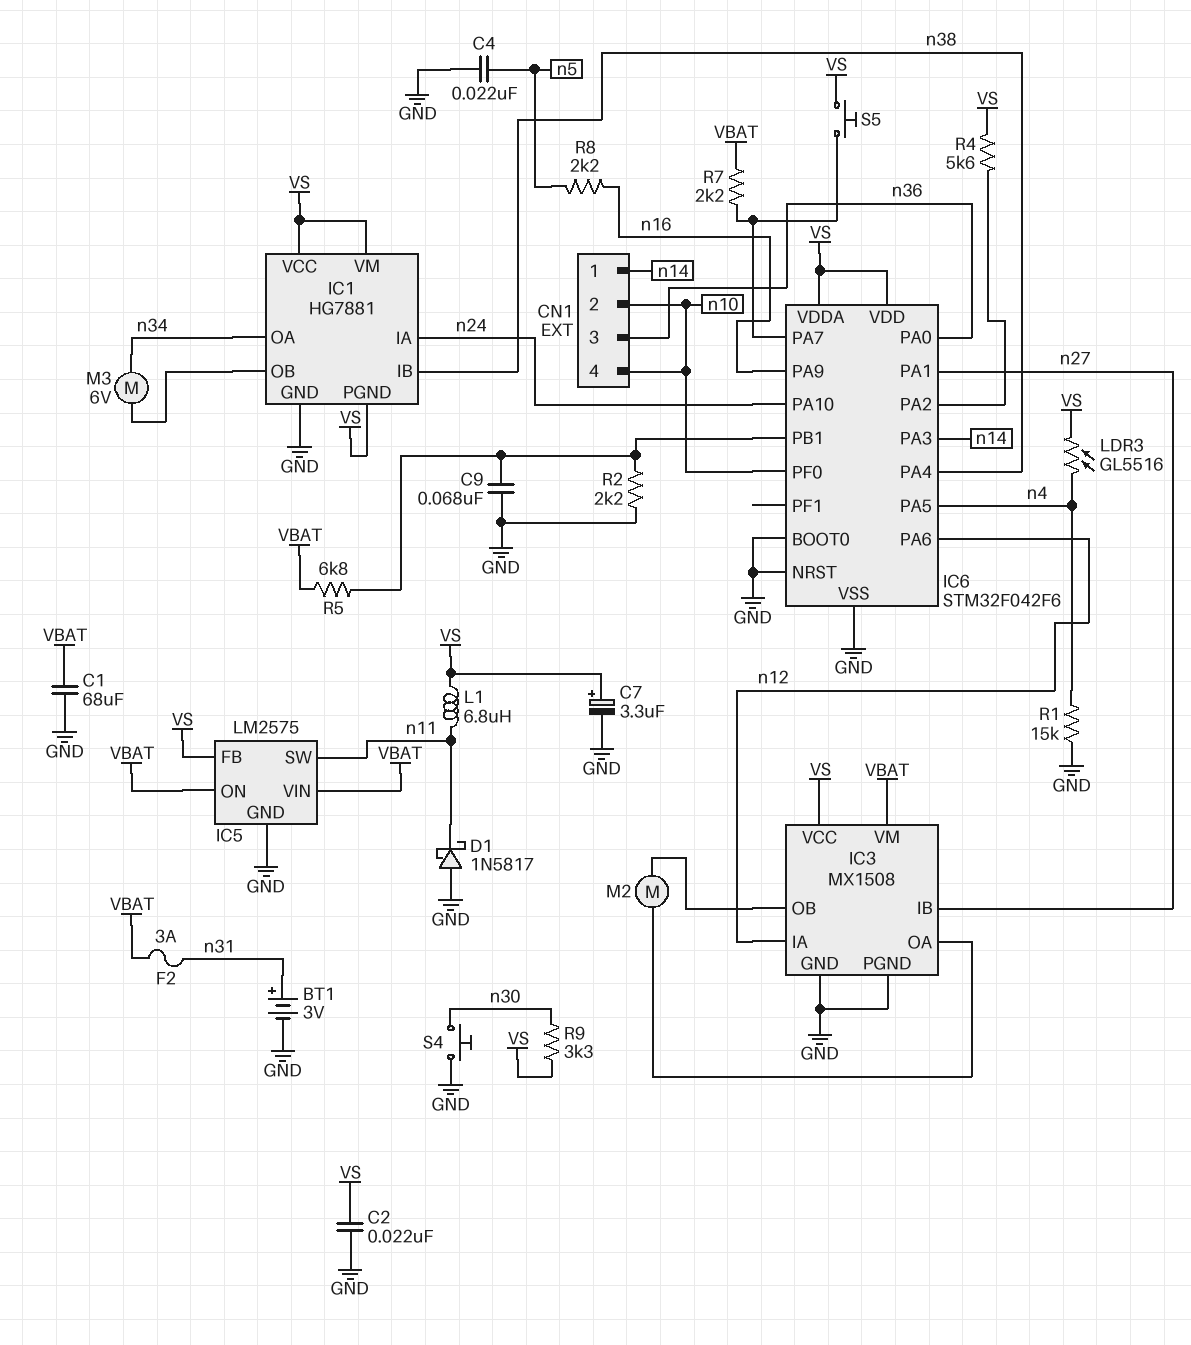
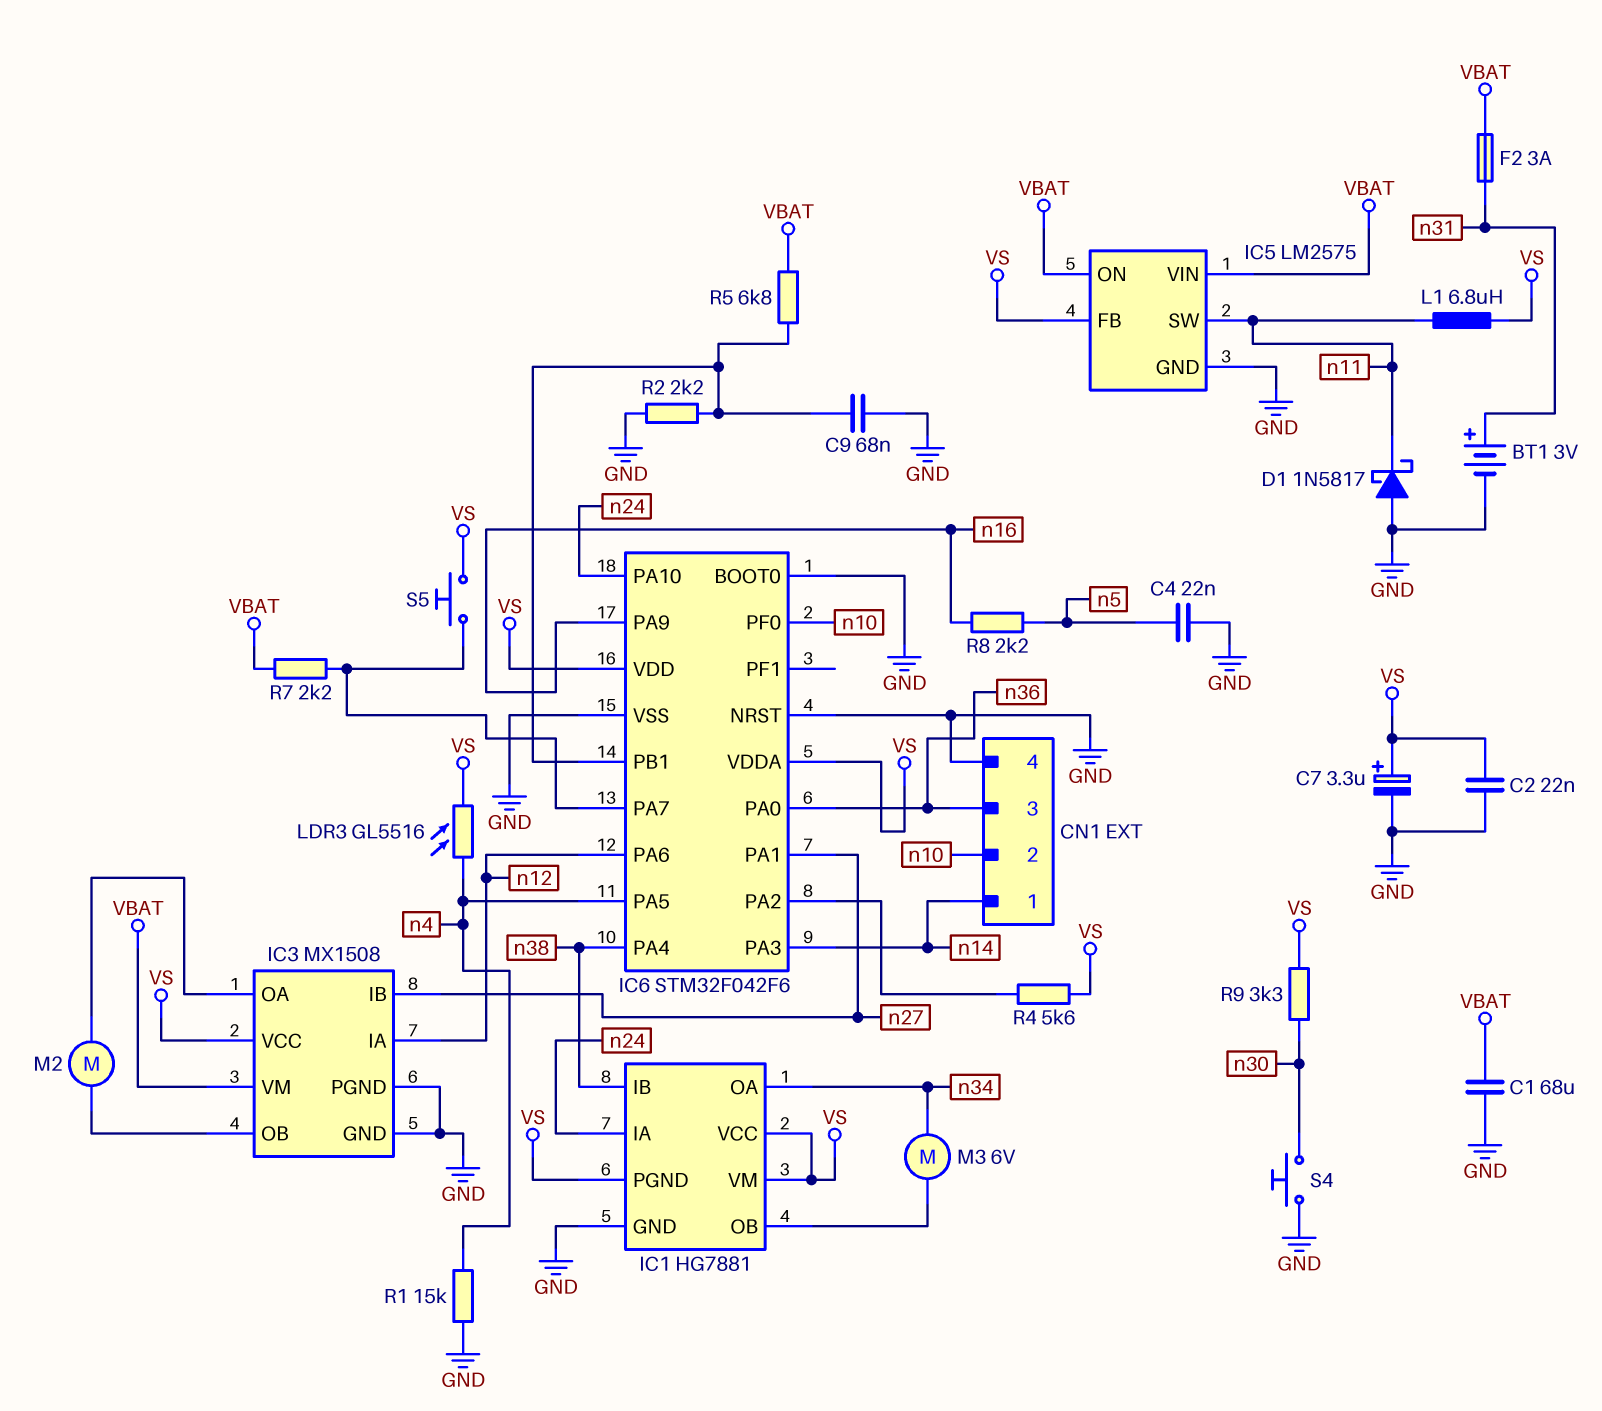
CN1 pin 4: n10 -> GND

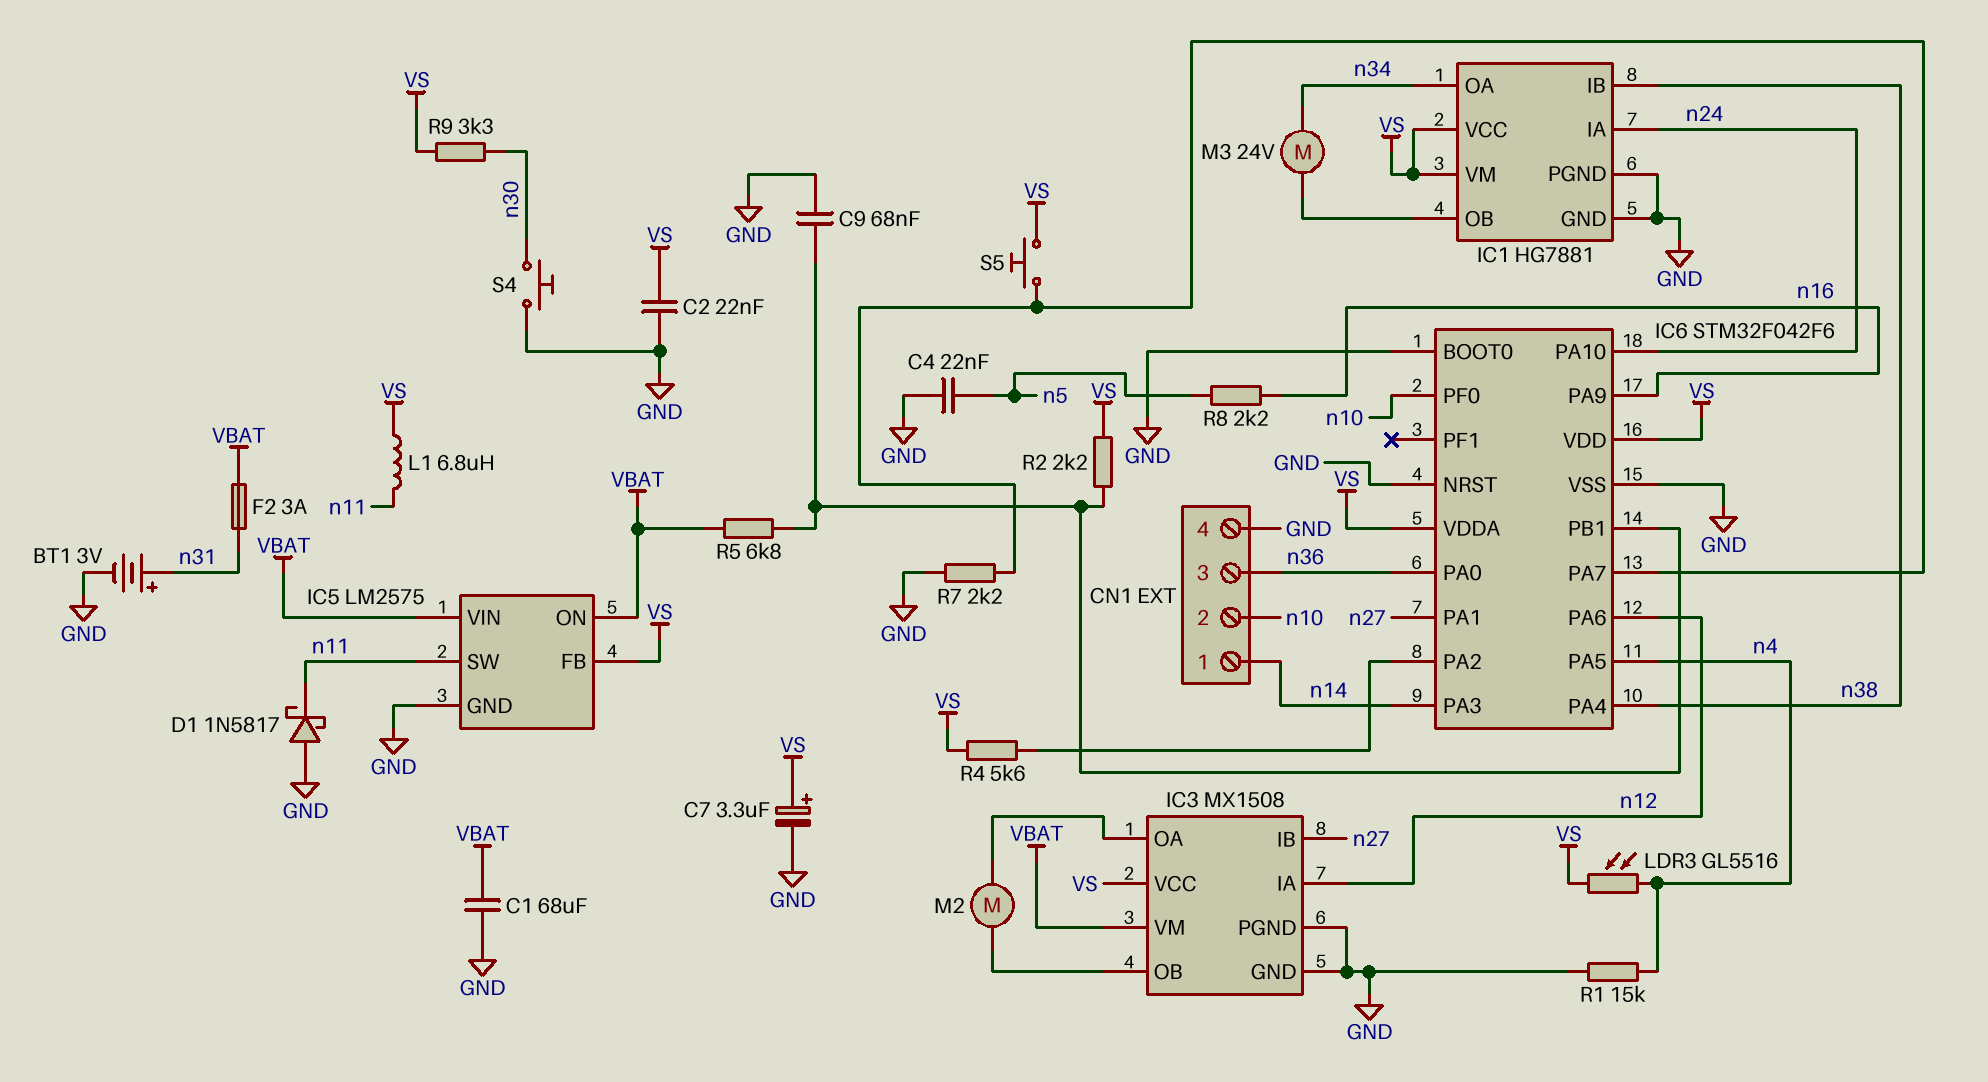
IC1 pin PGND: VS -> GND
M3: motor 6V (IC1/OB, n34) -> motor 24V (IC1/OB, n34)
R2: 2.2k (GND, IC6/PB1) -> 2.2k (IC6/PB1, VS)
R7: 2.2k (IC6/PA7, VBAT) -> 2.2k (GND, IC6/PA7)

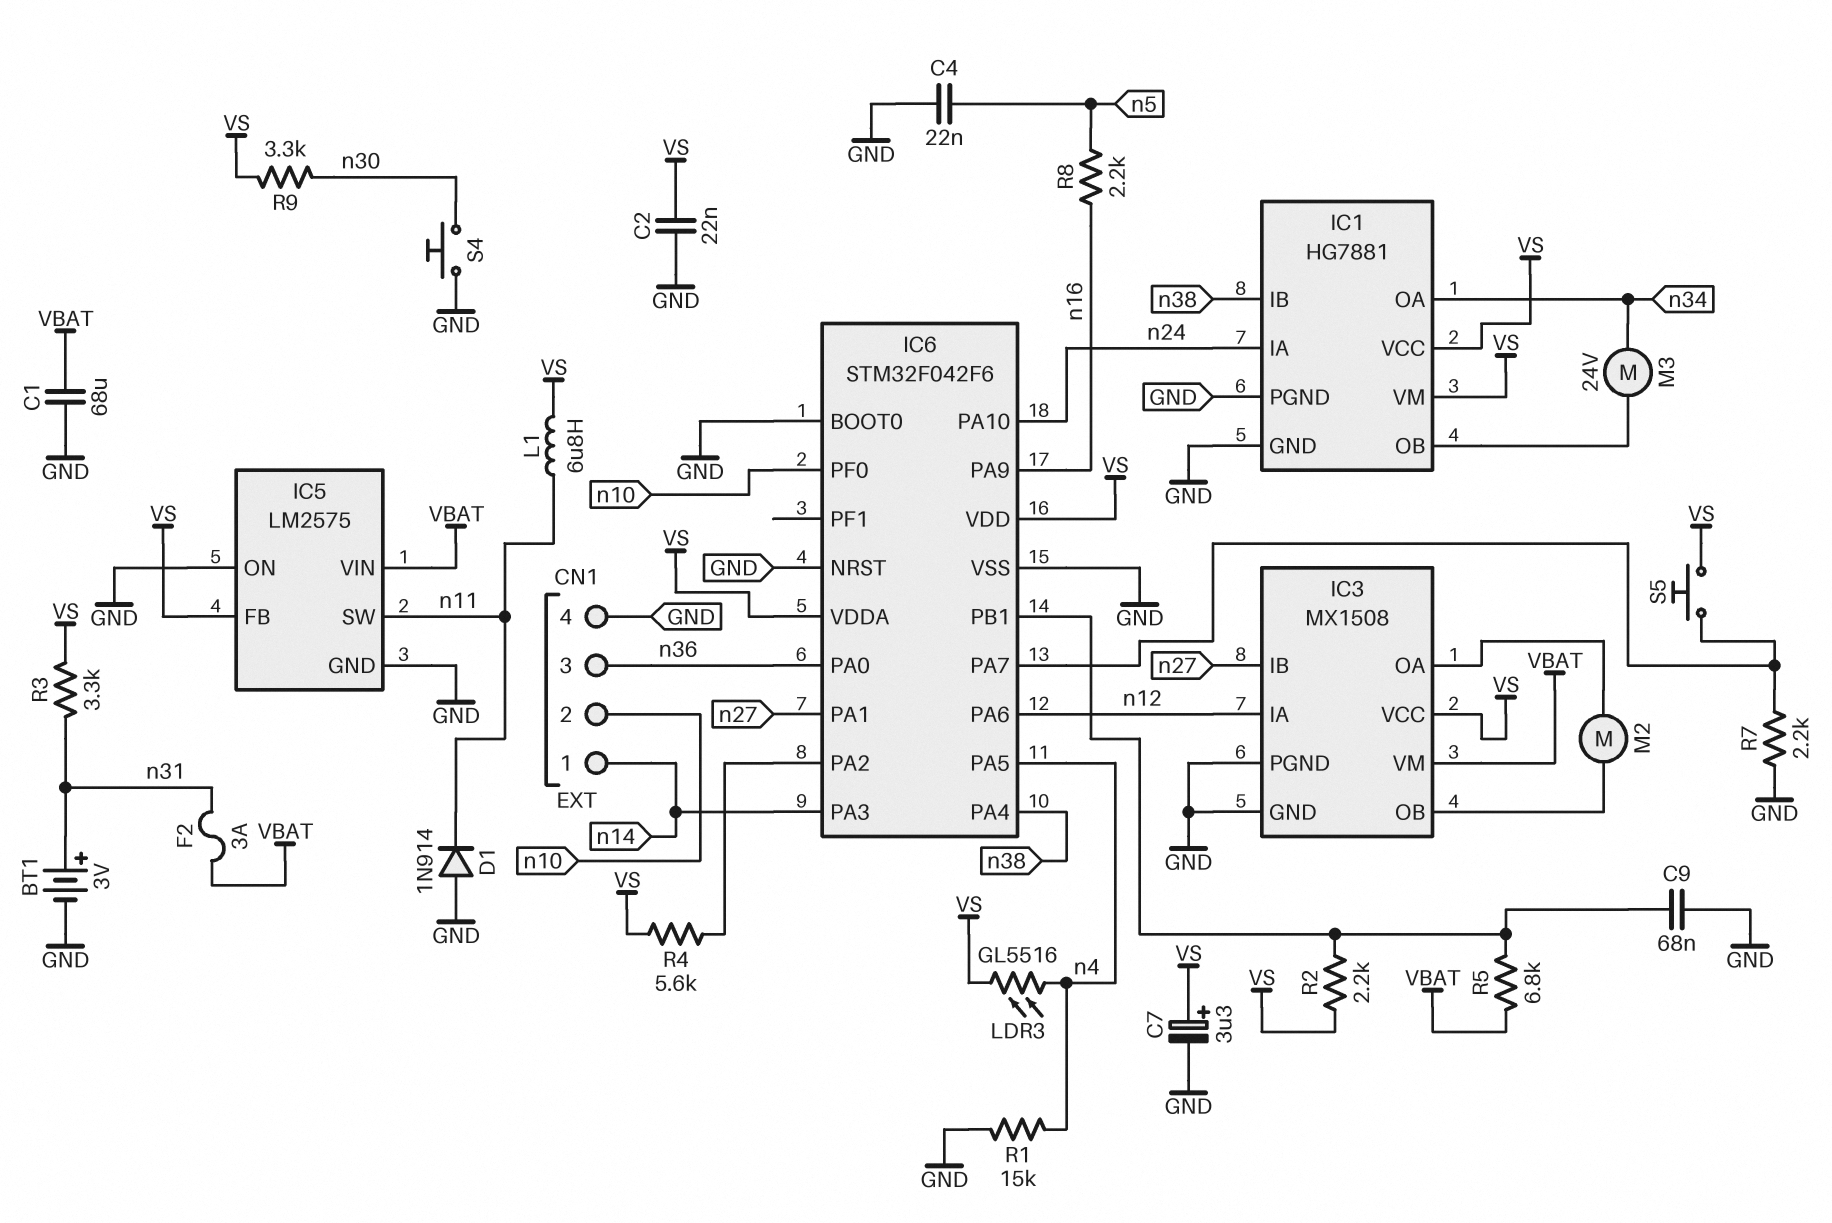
D1: schottky 1N5817 (A GND, K n11) -> diode 1N914 (A GND, K n11)
IC5 pin ON: VBAT -> GND
R3: none -> 3.3k (VS, n31)

